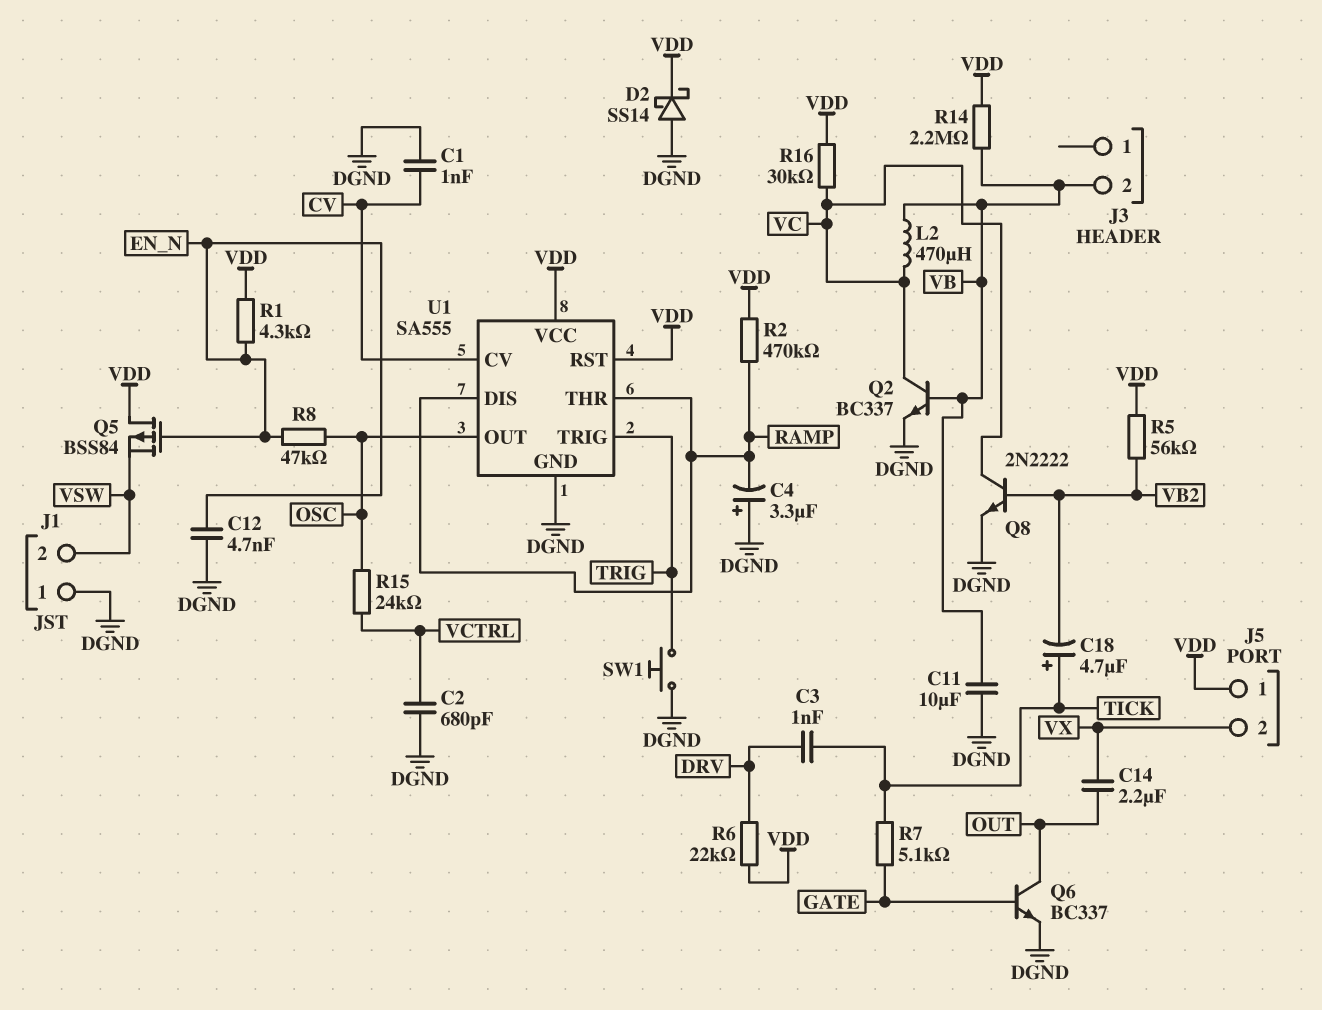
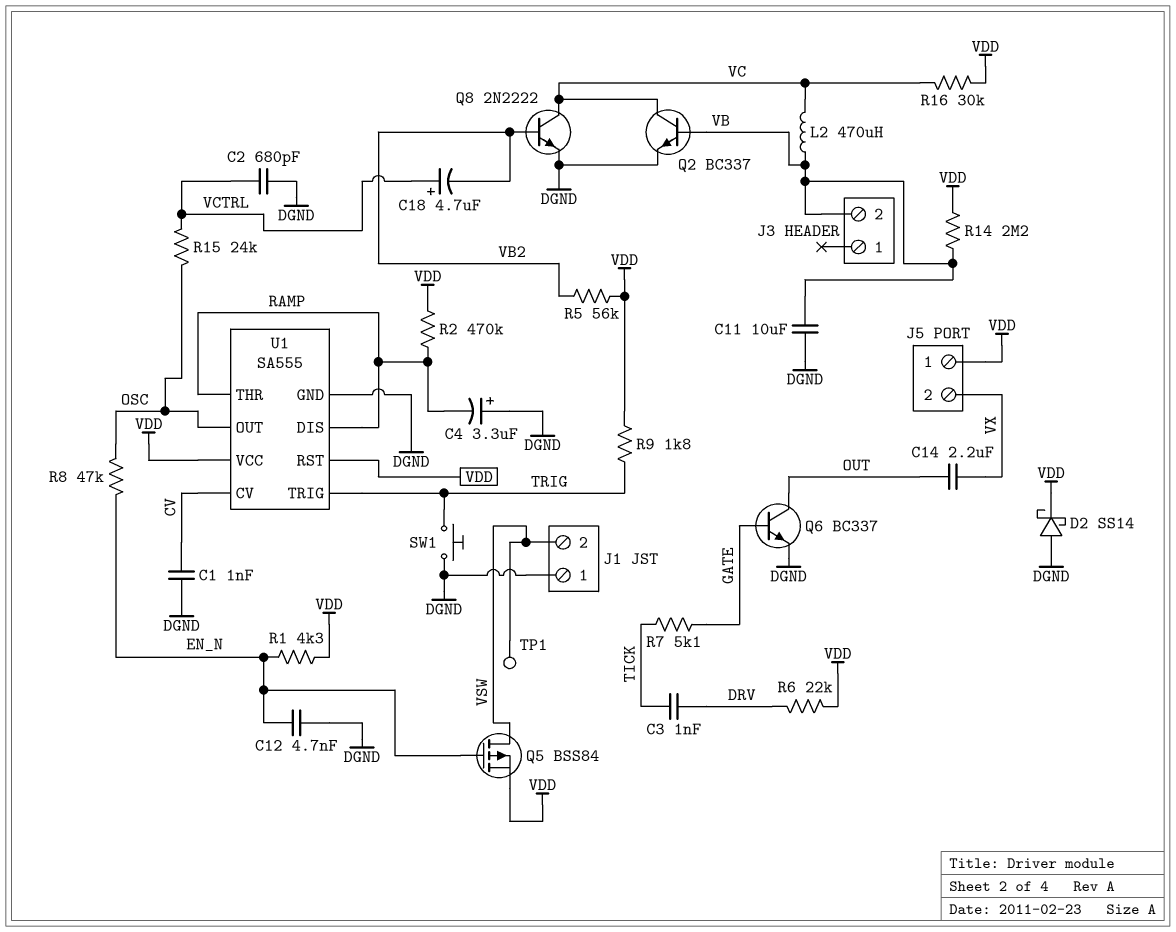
C18: 4.7uF (plus TICK, minus VB2) -> 4.7uF (plus VCTRL, minus VB2)
Q5: PMOS BSS84 (G EN_N, D VDD, S VSW) -> PMOS BSS84 (G EN_N, D VSW, S VDD)
R9: none -> 1.8k (TRIG, VDD)
TP1: none -> test point (VSW)

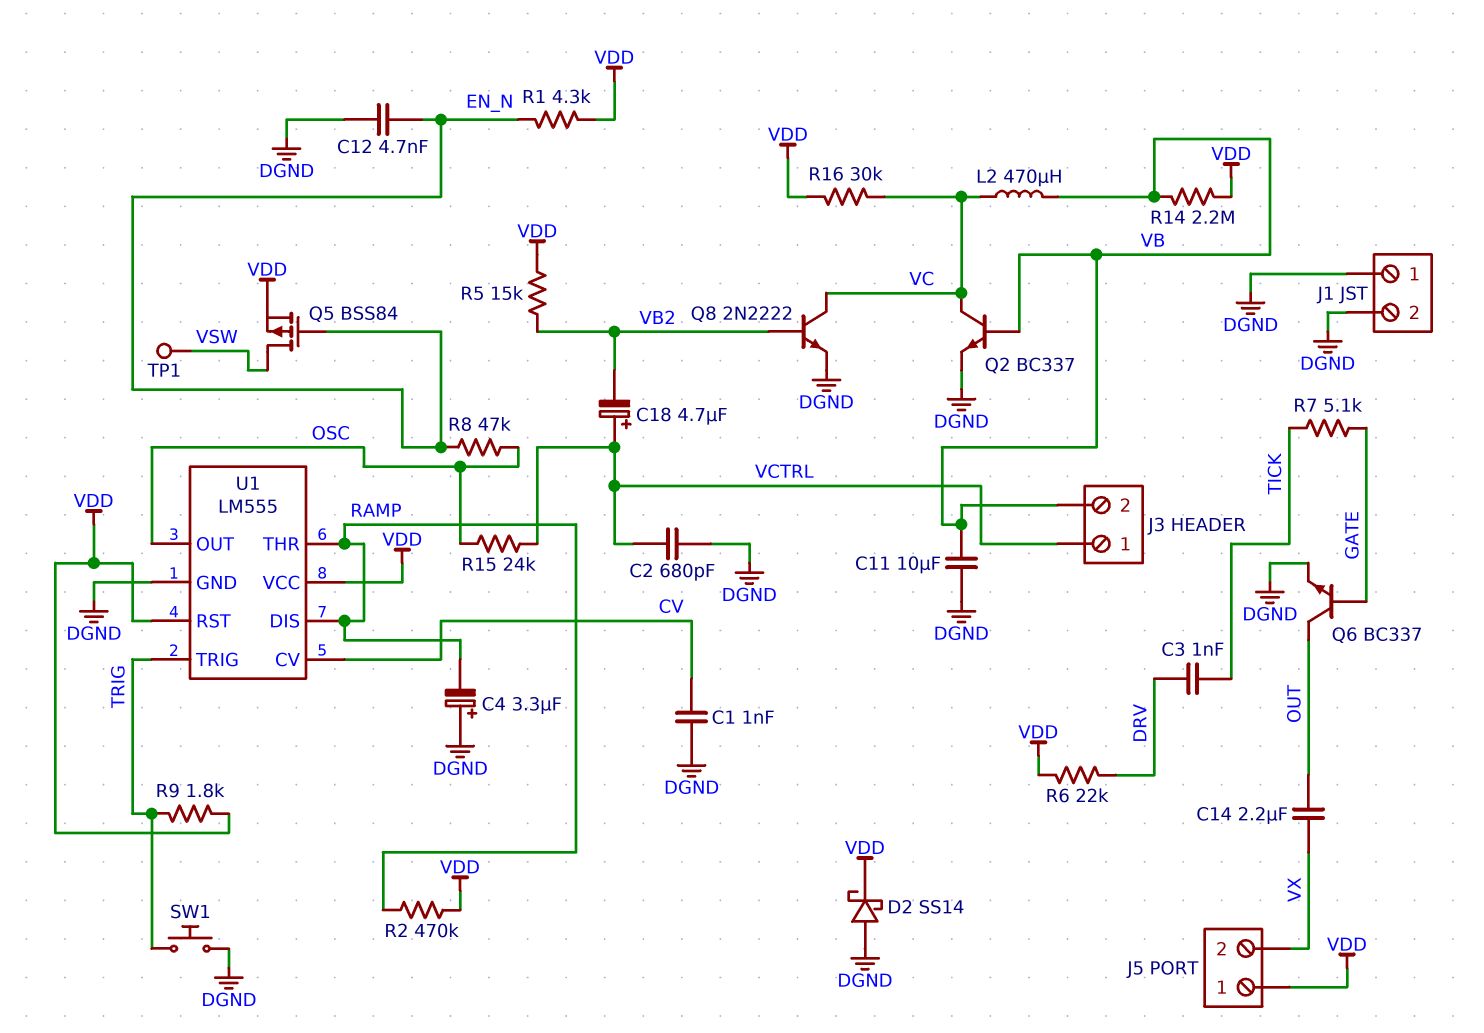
J1 pin 2: VSW -> DGND
J3 pin 1: none -> VCTRL
R5: 56k (VB2, VDD) -> 15k (VB2, VDD)
U1: SA555 -> LM555

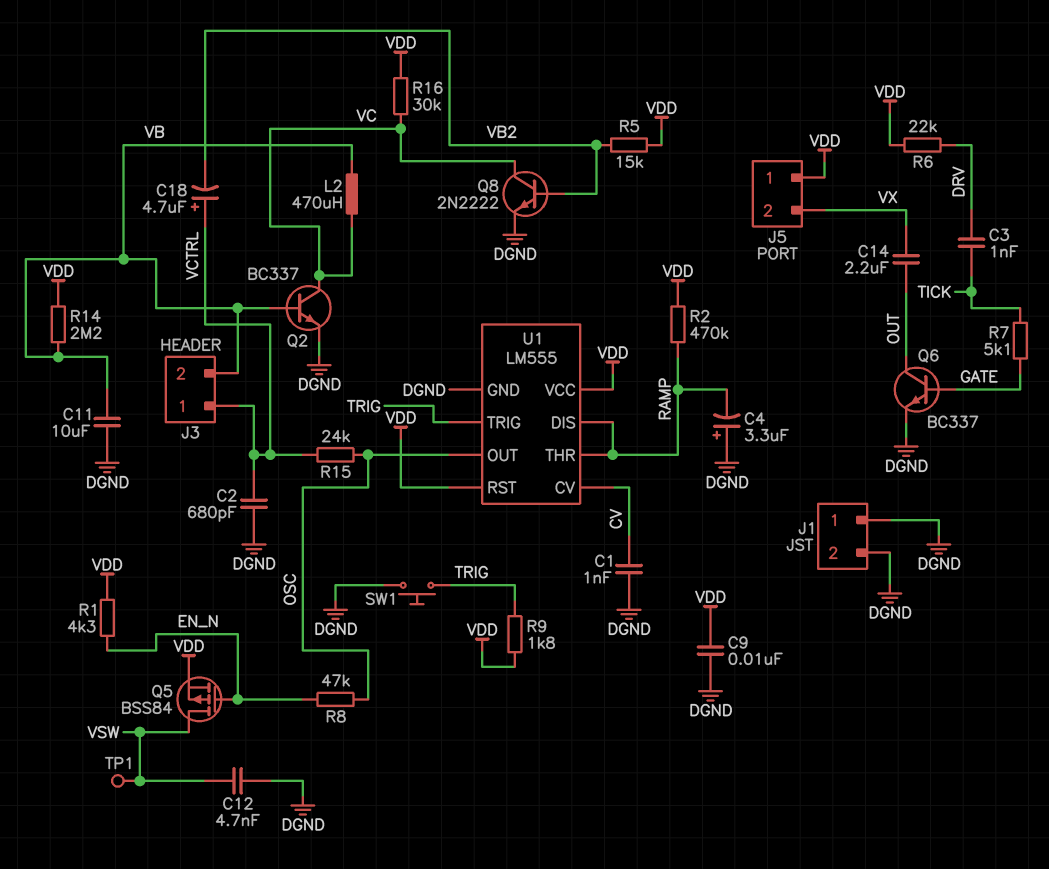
C9: none -> 10nF (DGND, VDD)
C12: 4.7nF (DGND, EN_N) -> 4.7nF (DGND, VSW)
D2: schottky SS14 (A DGND, K VDD) -> none

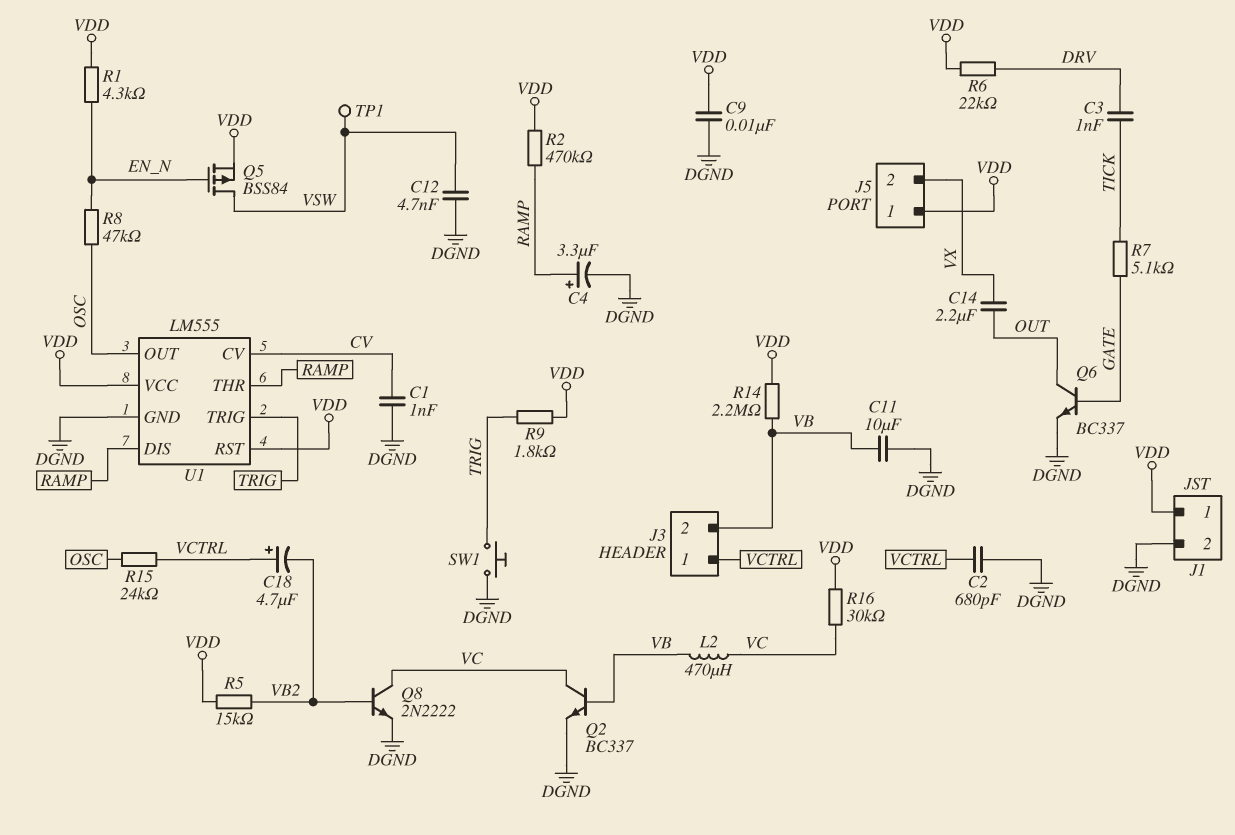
C4: 3.3uF (plus DGND, minus RAMP) -> 3.3uF (plus RAMP, minus DGND)
J1 pin 1: DGND -> VDD

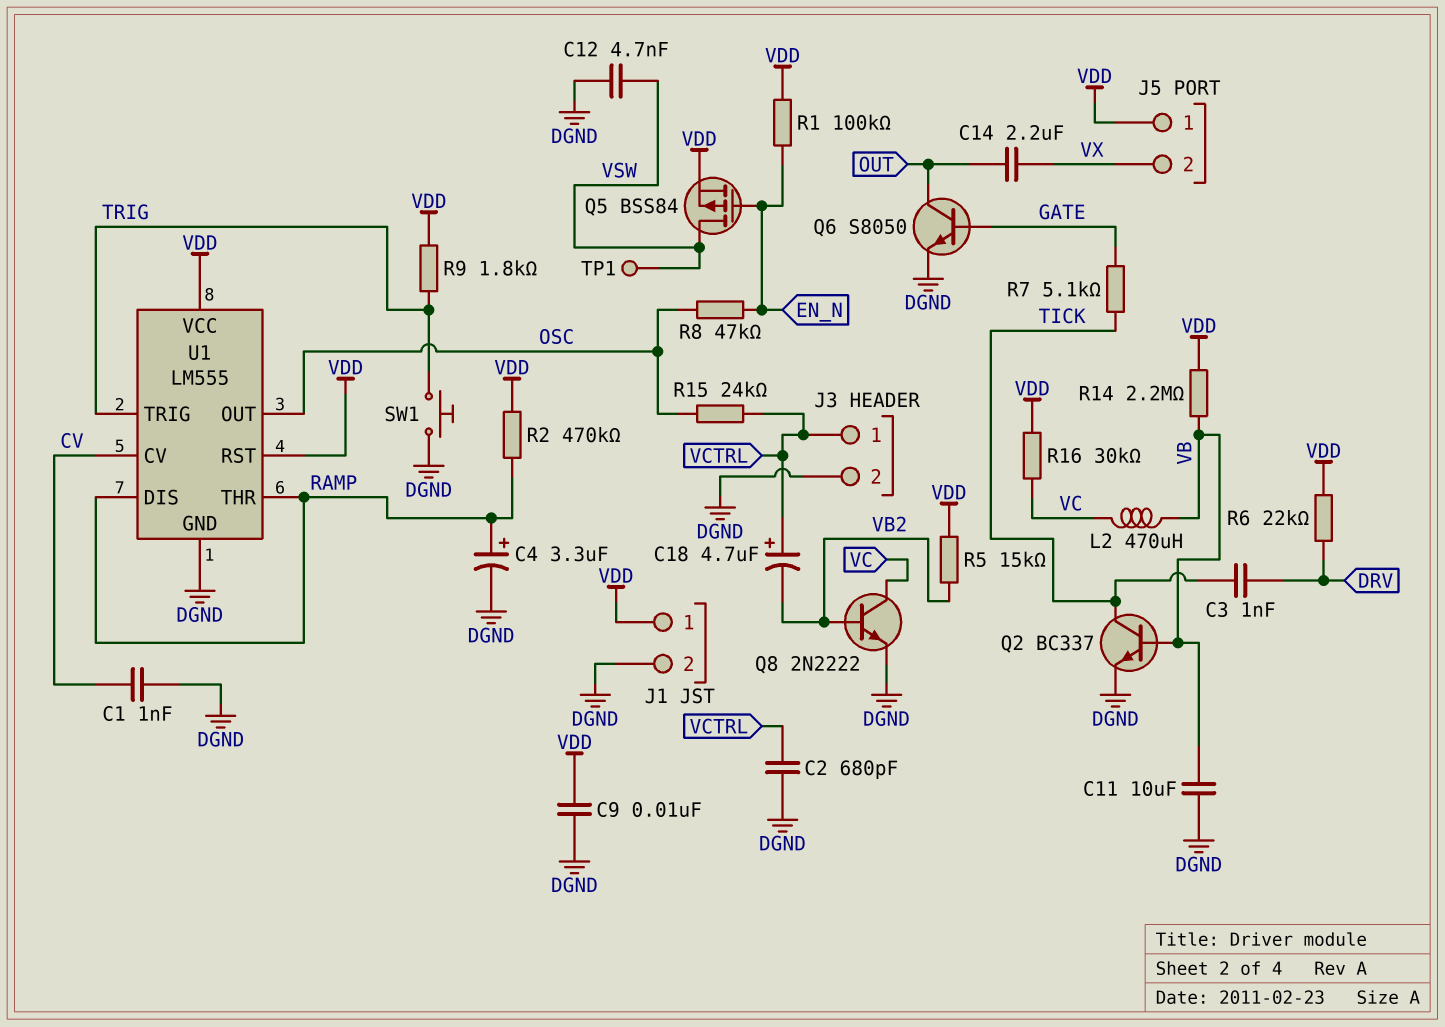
J3 pin 2: VB -> DGND
Q2: NPN BC337 (B VB, C VC, E DGND) -> NPN BC337 (B VB, C TICK, E DGND)
Q6: NPN BC337 (B GATE, C OUT, E DGND) -> NPN S8050 (B GATE, C OUT, E DGND)
R1: 4.3k (EN_N, VDD) -> 100k (EN_N, VDD)

